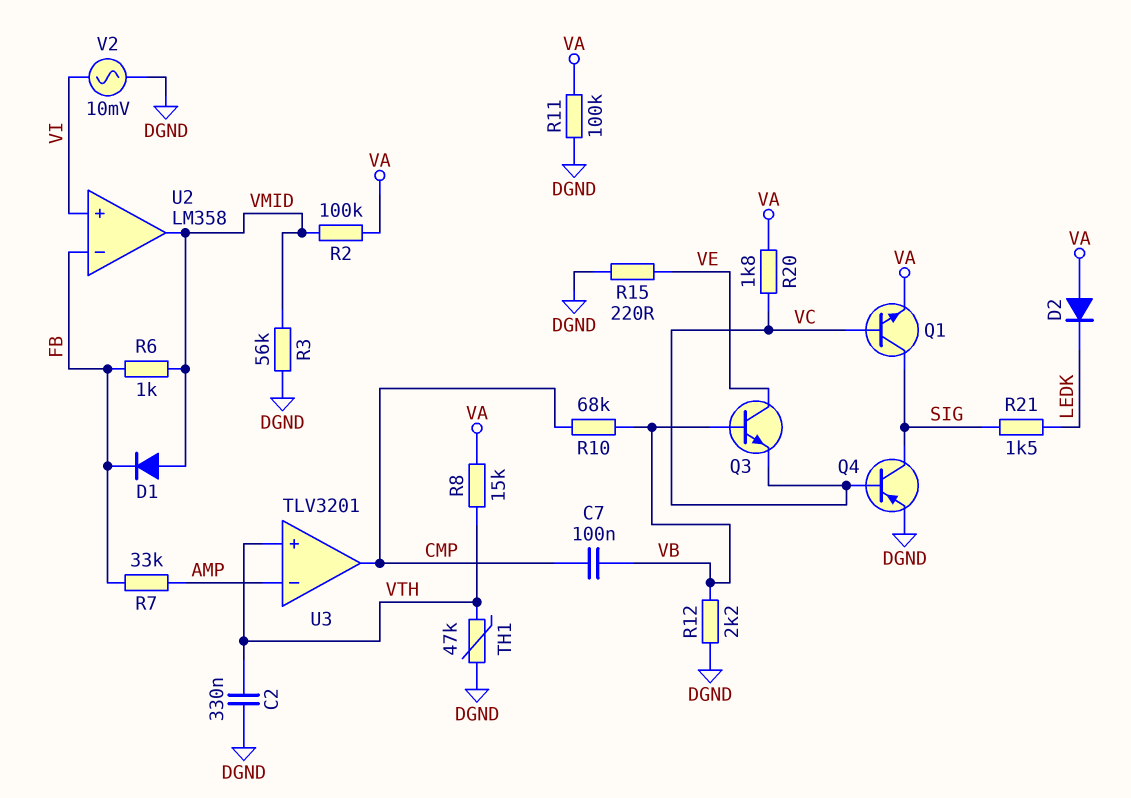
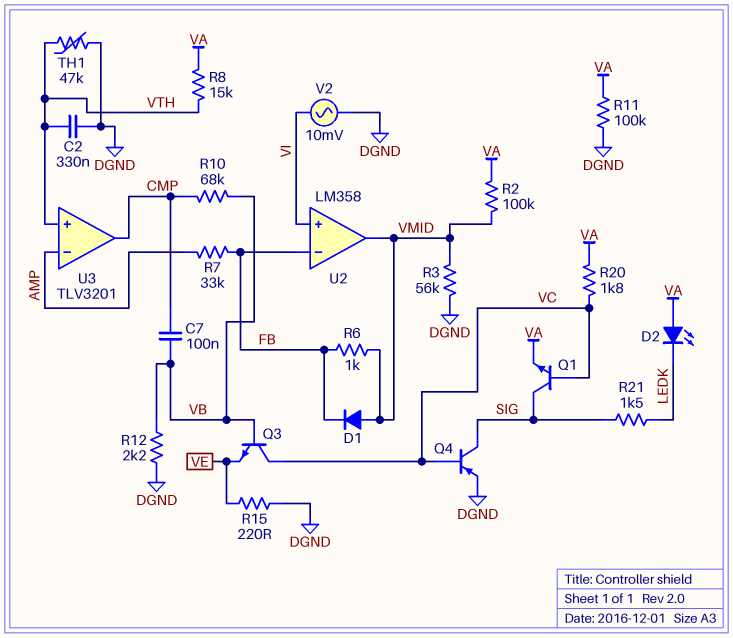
D2: diode (A VA, K LEDK) -> LED (A VA, K LEDK)
Q3: NPN (B VB, C VE, E VC) -> NPN (B VB, C VC, E VE)

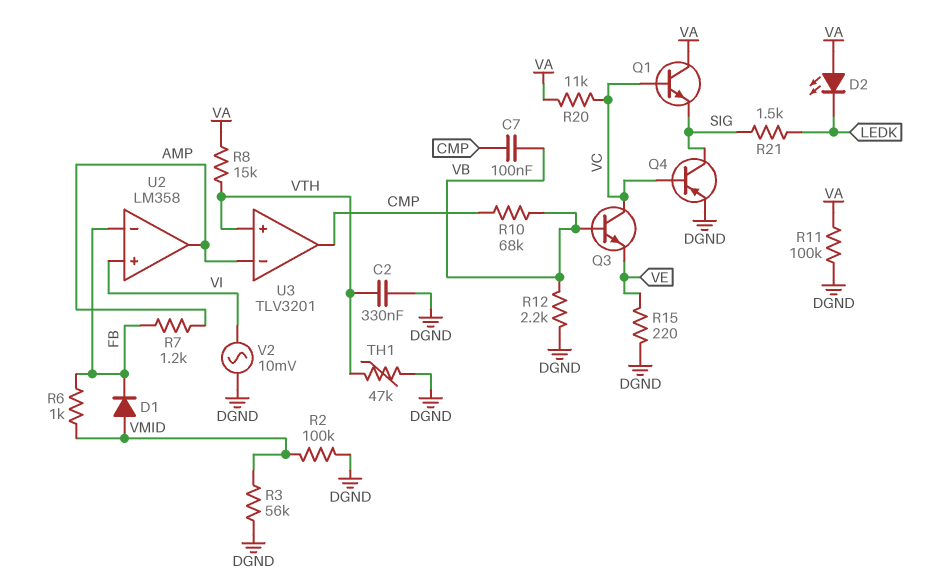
Q1: NPN (B VC, C SIG, E VA) -> NPN (B VC, C VA, E SIG)
R2: 100k (VA, VMID) -> 100k (DGND, VMID)
R7: 33k (AMP, FB) -> 1.2k (AMP, FB)
R20: 1.8k (VA, VC) -> 11k (VA, VC)
U2 pin out: VMID -> AMP

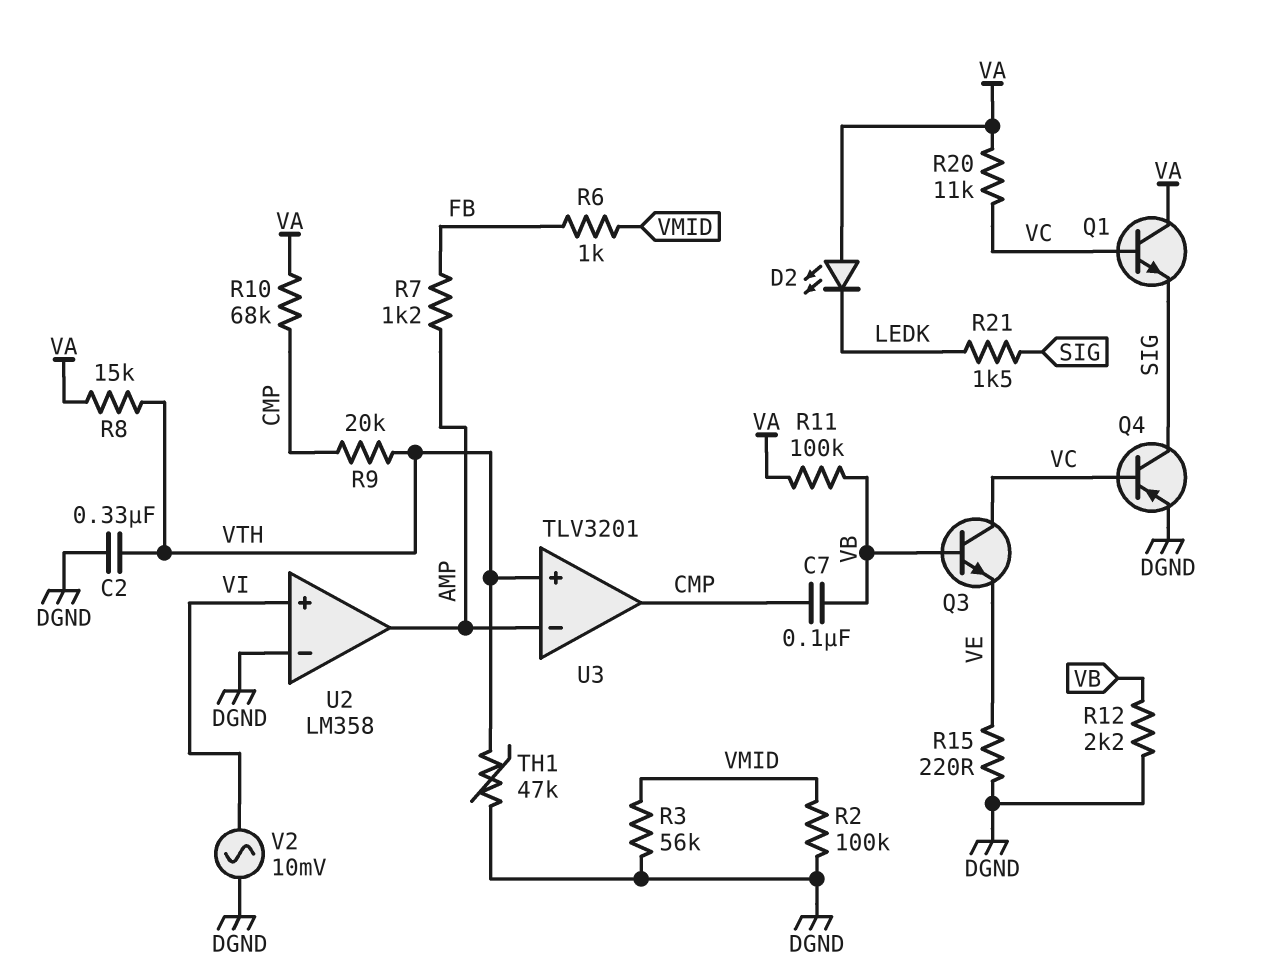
D1: diode (A VMID, K FB) -> none
R9: none -> 20k (CMP, VTH)
R10: 68k (CMP, VB) -> 68k (CMP, VA)
R11: 100k (DGND, VA) -> 100k (VA, VB)
U2 pin in-: FB -> DGND

